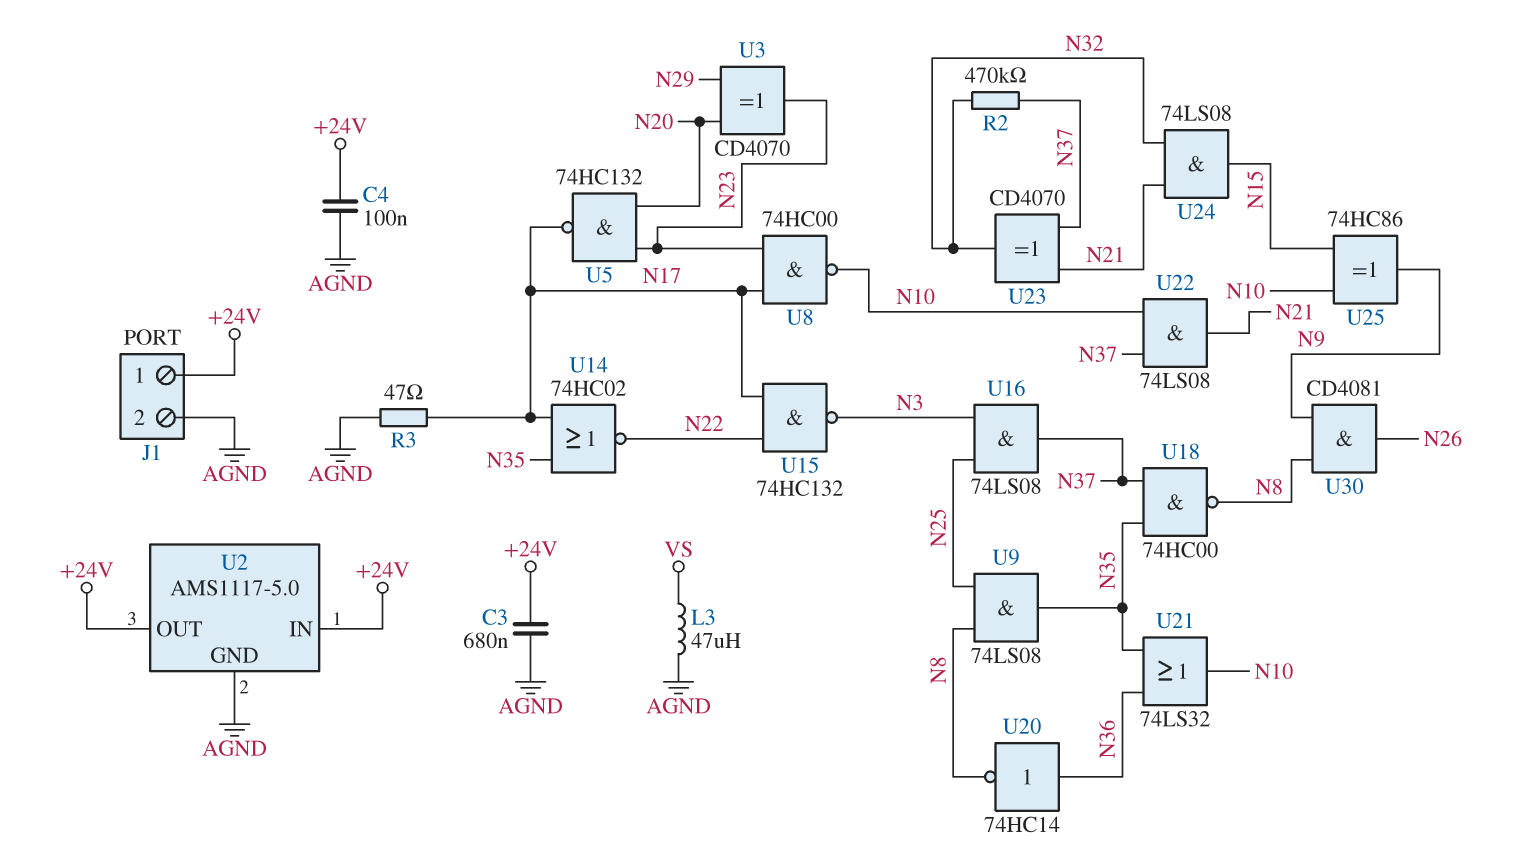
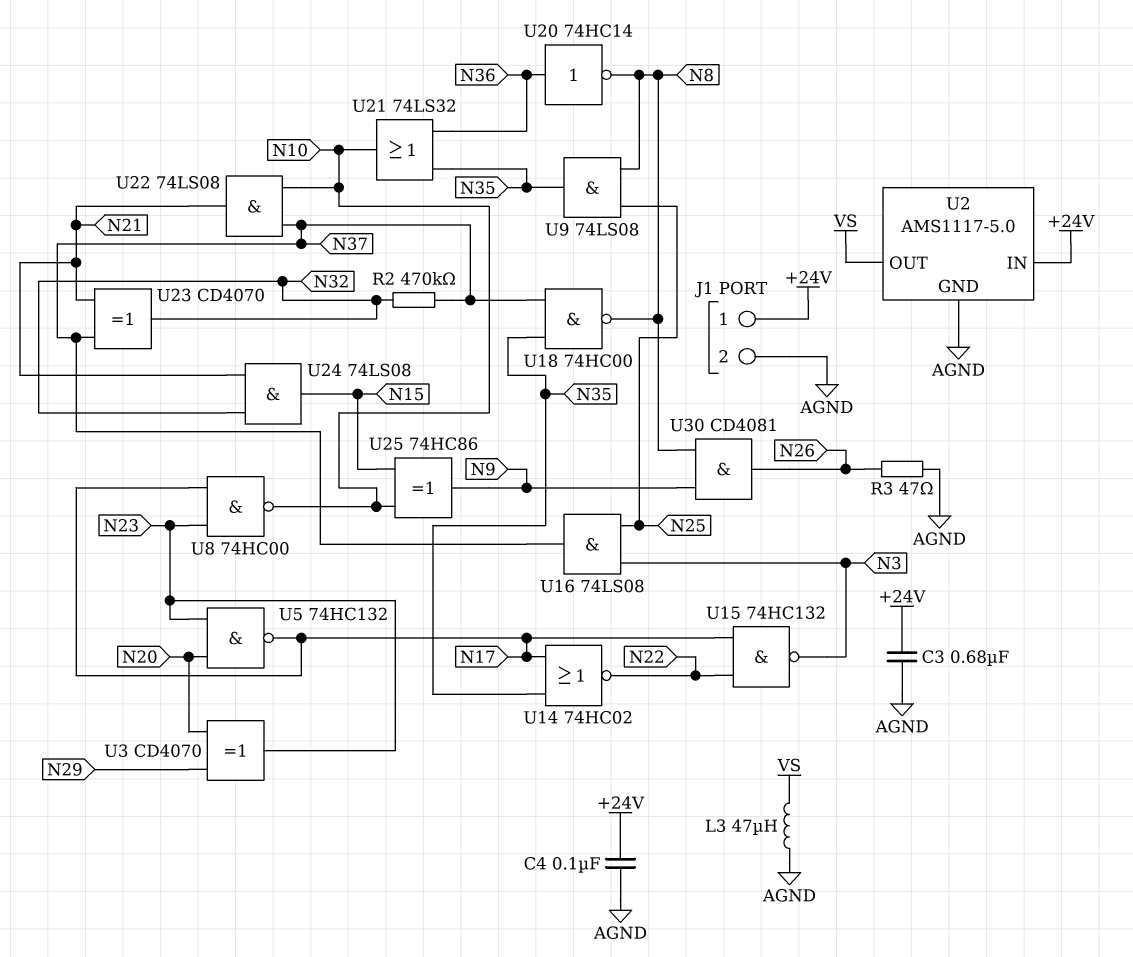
R3: 47 (AGND, N17) -> 47 (AGND, N26)
U2 pin OUT: +24V -> VS

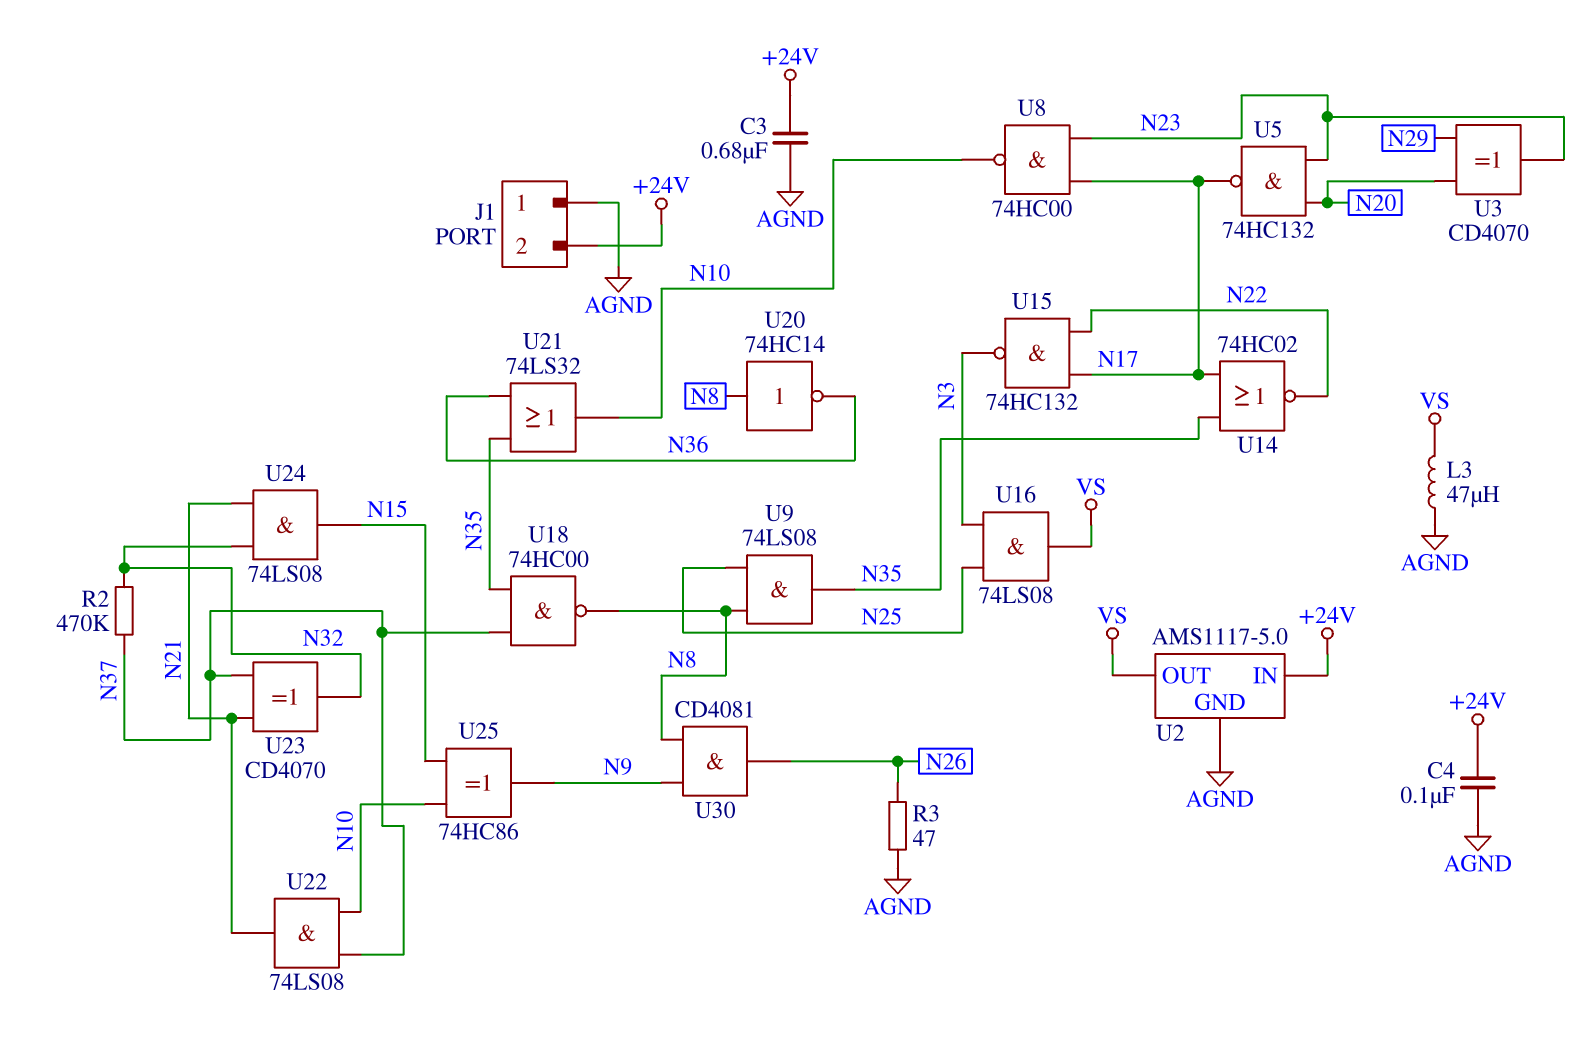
J1 pin 1: +24V -> AGND
J1 pin 2: AGND -> +24V
U16: AND 74LS08 (in N3, in N25, out N37) -> AND 74LS08 (in N3, in N25, out VS)
U20: NOT 74HC14 (in N36, out N8) -> NOT 74HC14 (in N8, out N36)

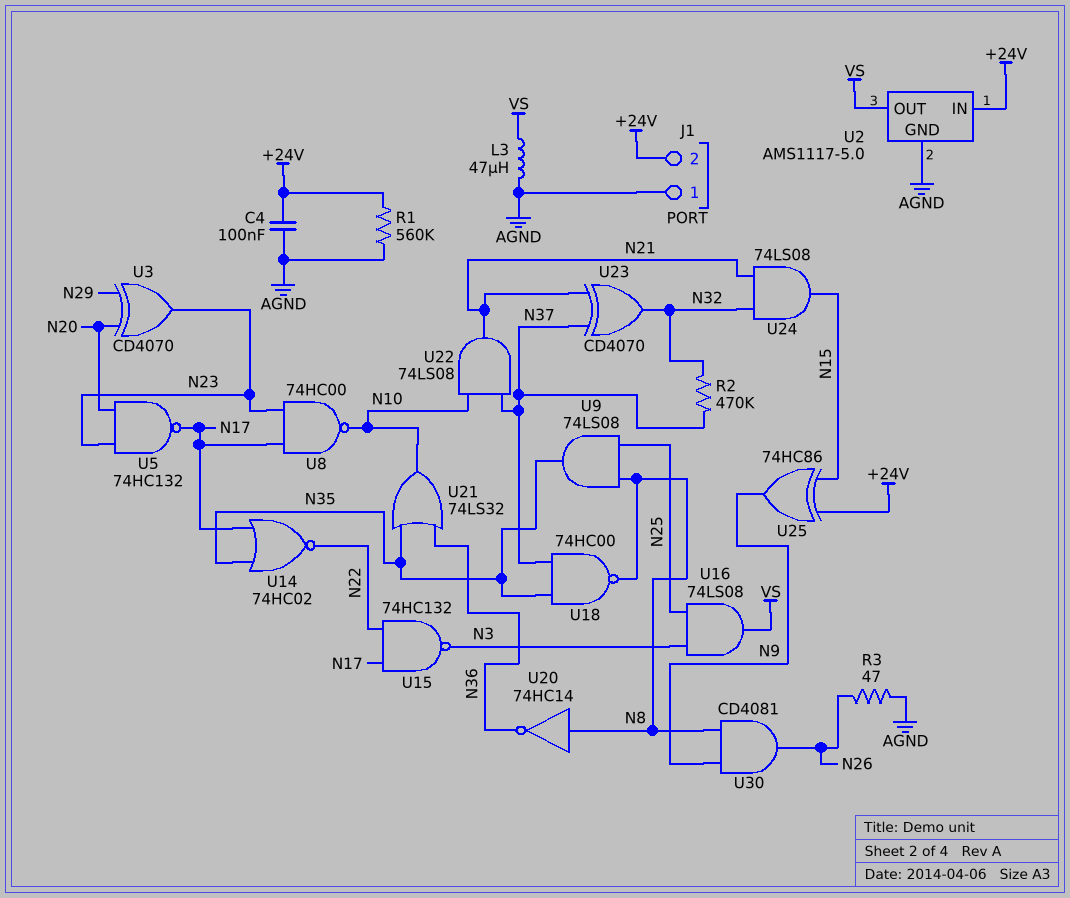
C3: 680nF (+24V, AGND) -> none
R1: none -> 560k (+24V, AGND)
U25: XOR 74HC86 (in N10, in N15, out N9) -> XOR 74HC86 (in +24V, in N15, out N9)

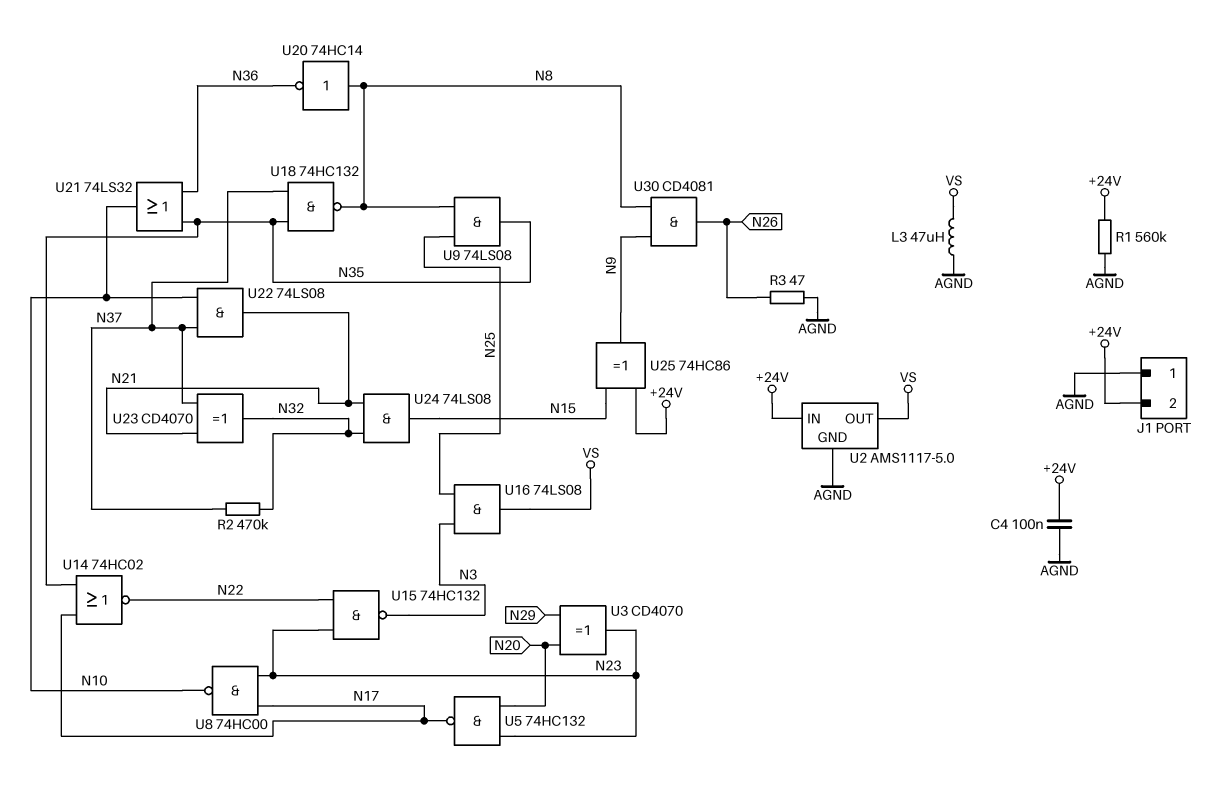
U15: NAND 74HC132 (in N17, in N22, out N3) -> NAND 74HC132 (in N22, in N23, out N3)
U18: NAND 74HC00 (in N35, in N37, out N8) -> NAND 74HC132 (in N35, in N37, out N8)

